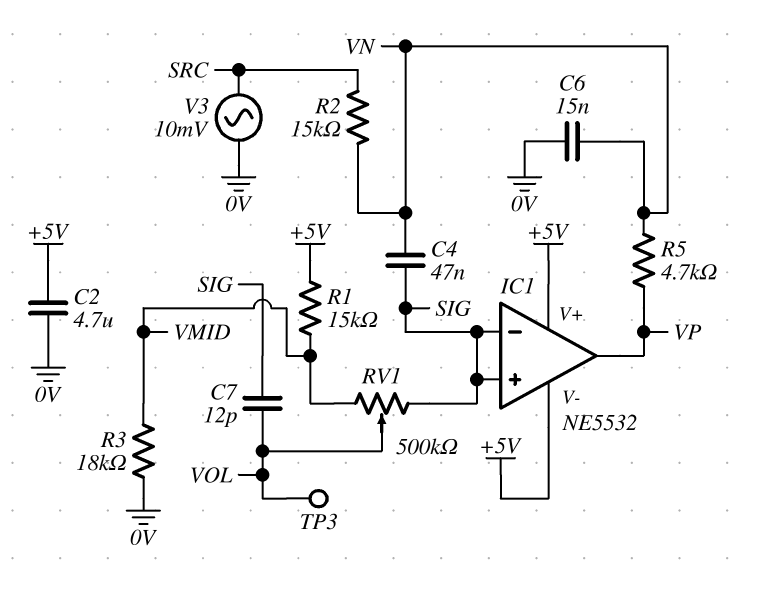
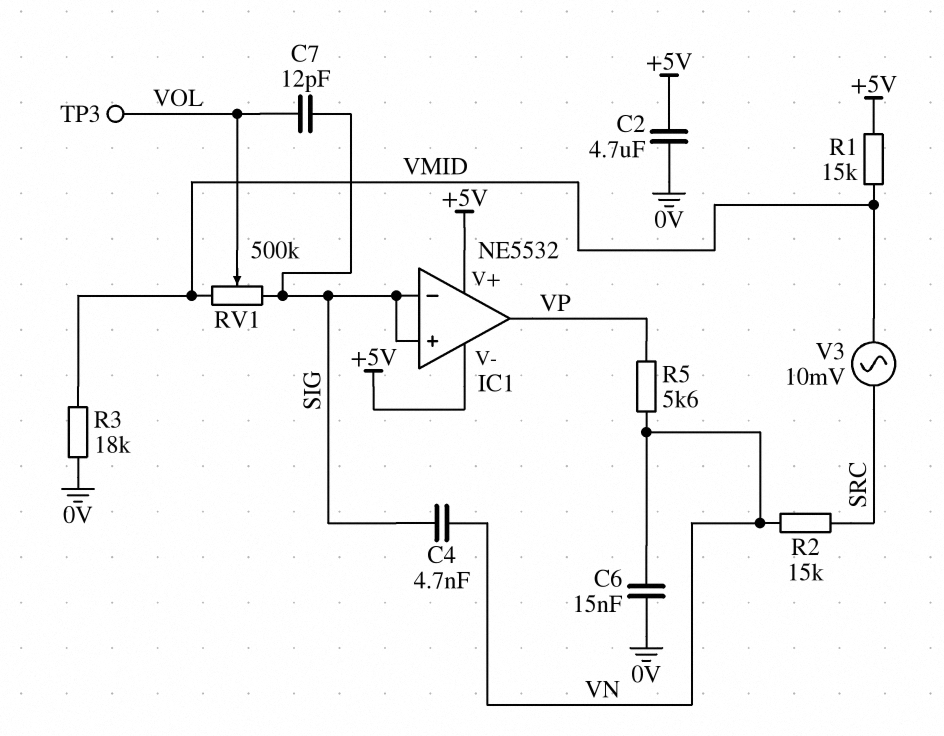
C4: 47nF (SIG, VN) -> 4.7nF (SIG, VN)
R5: 4.7k (VN, VP) -> 5.6k (VN, VP)
V3: AC 10mV (0V, SRC) -> AC 10mV (SRC, VMID)

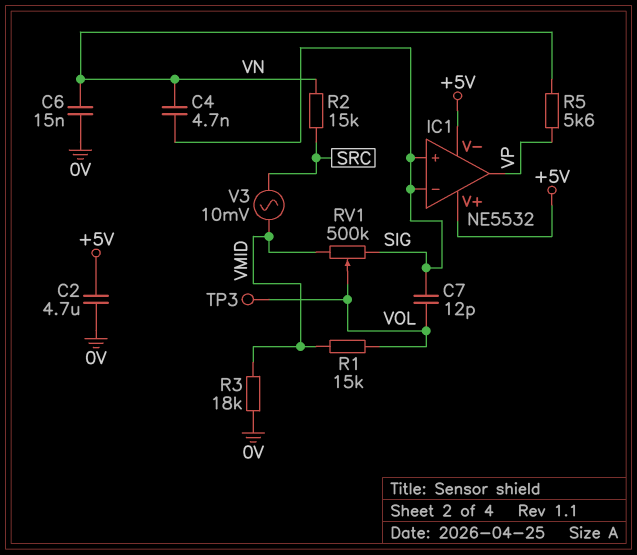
R1: 15k (+5V, VMID) -> 15k (VMID, VOL)

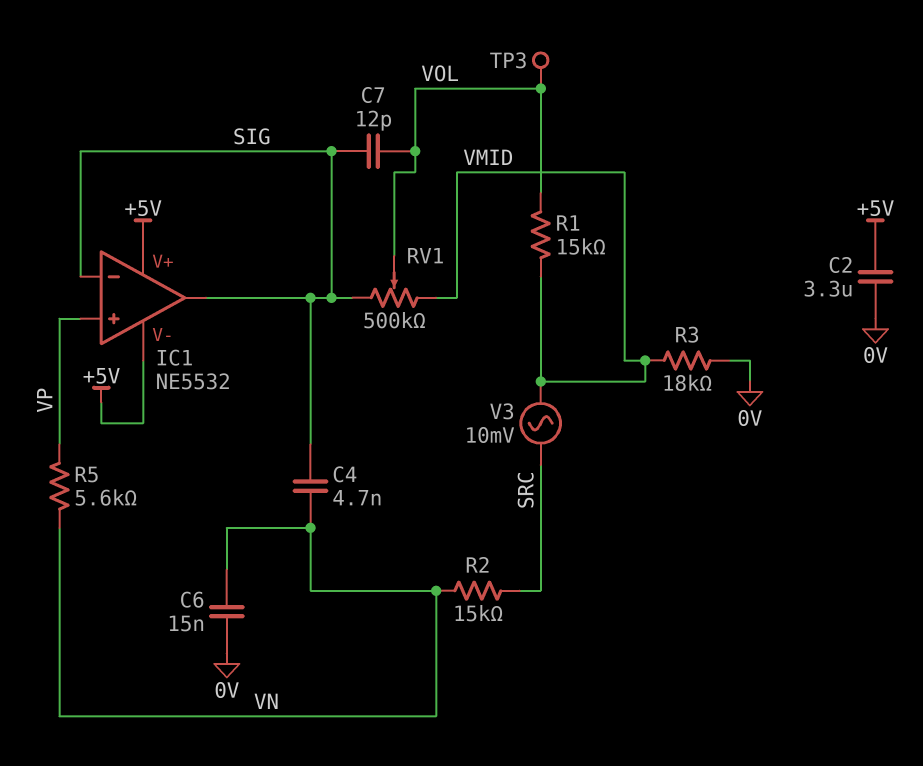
C2: 4.7uF (+5V, 0V) -> 3.3uF (+5V, 0V)
IC1 pin in+: SIG -> VP
IC1 pin out: VP -> SIG

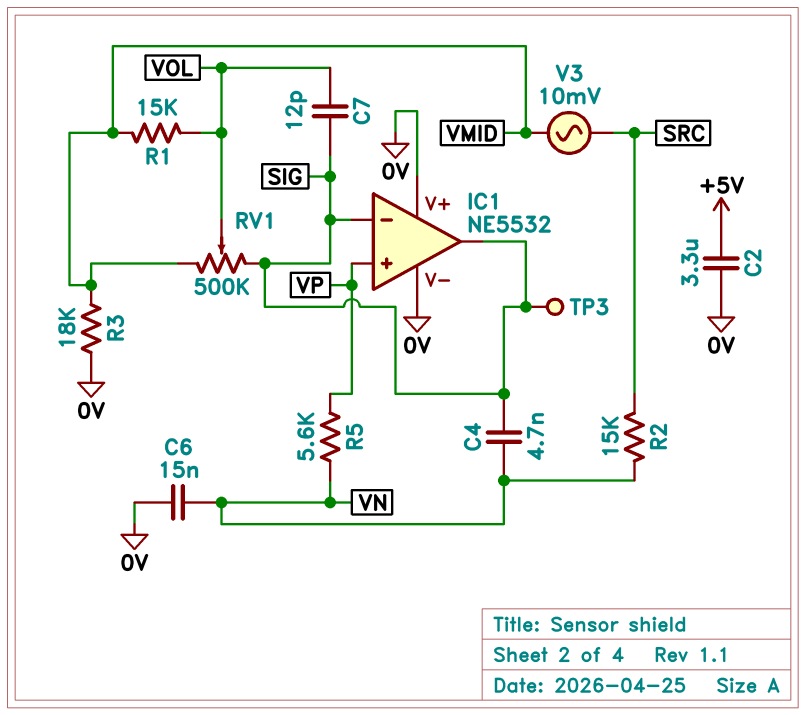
IC1 pin V+: +5V -> 0V
IC1 pin V-: +5V -> 0V
TP3: test point (VOL) -> test point (SIG)

